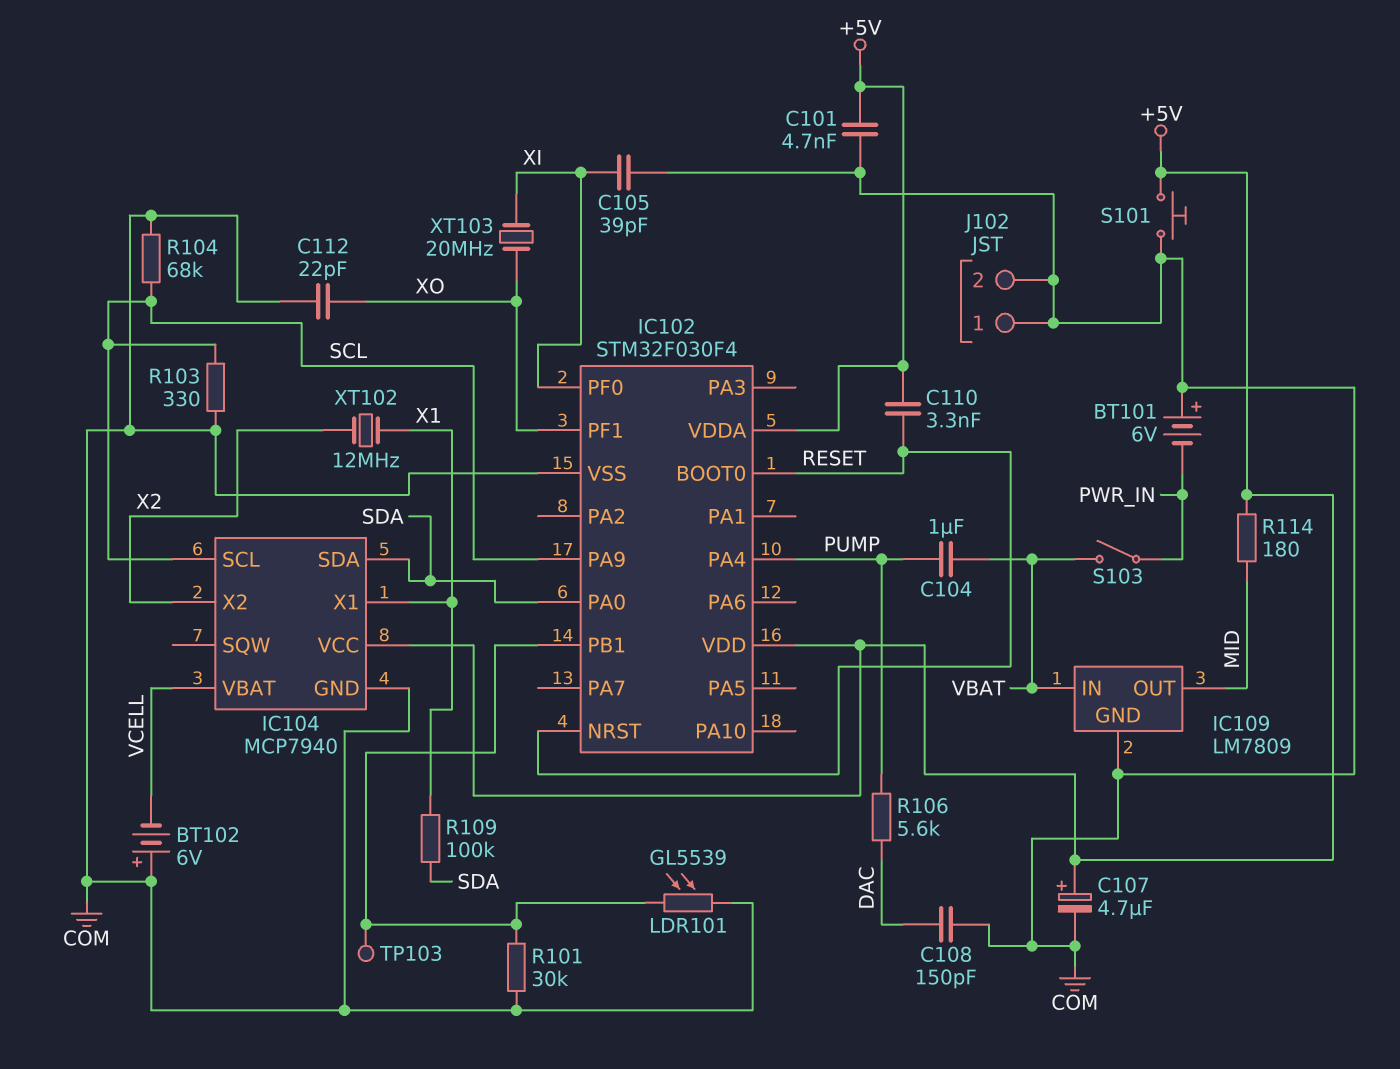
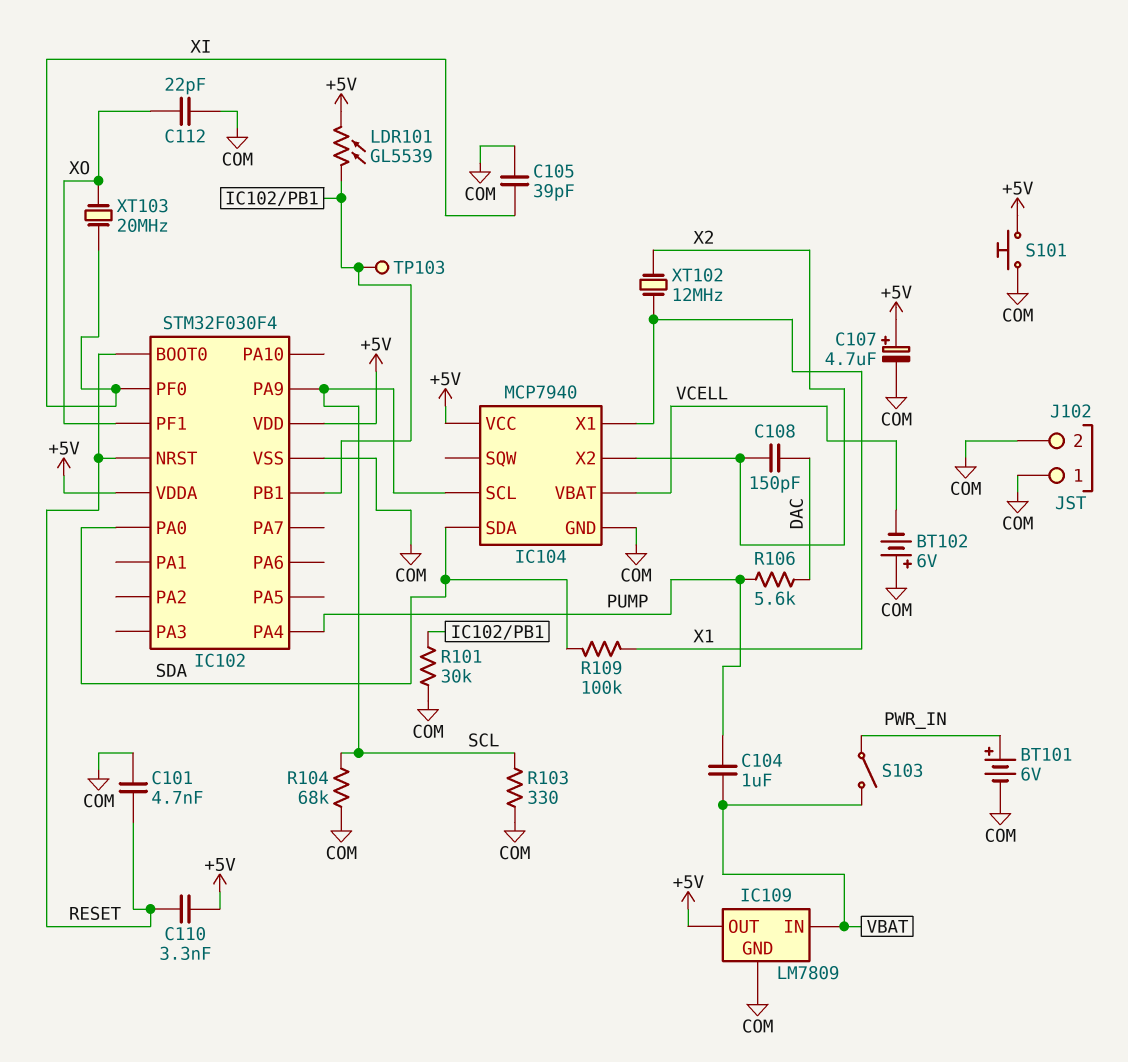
BT101: 6V (plus COM, minus PWR_IN) -> 6V (plus PWR_IN, minus COM)
C101: 4.7nF (+5V, COM) -> 4.7nF (COM, RESET)
C108: 150pF (COM, DAC) -> 150pF (DAC, X2)
IC109 pin OUT: MID -> +5V
LDR101: GL5539 (COM, IC102/PB1) -> GL5539 (+5V, IC102/PB1)
R114: 180 (+5V, MID) -> none

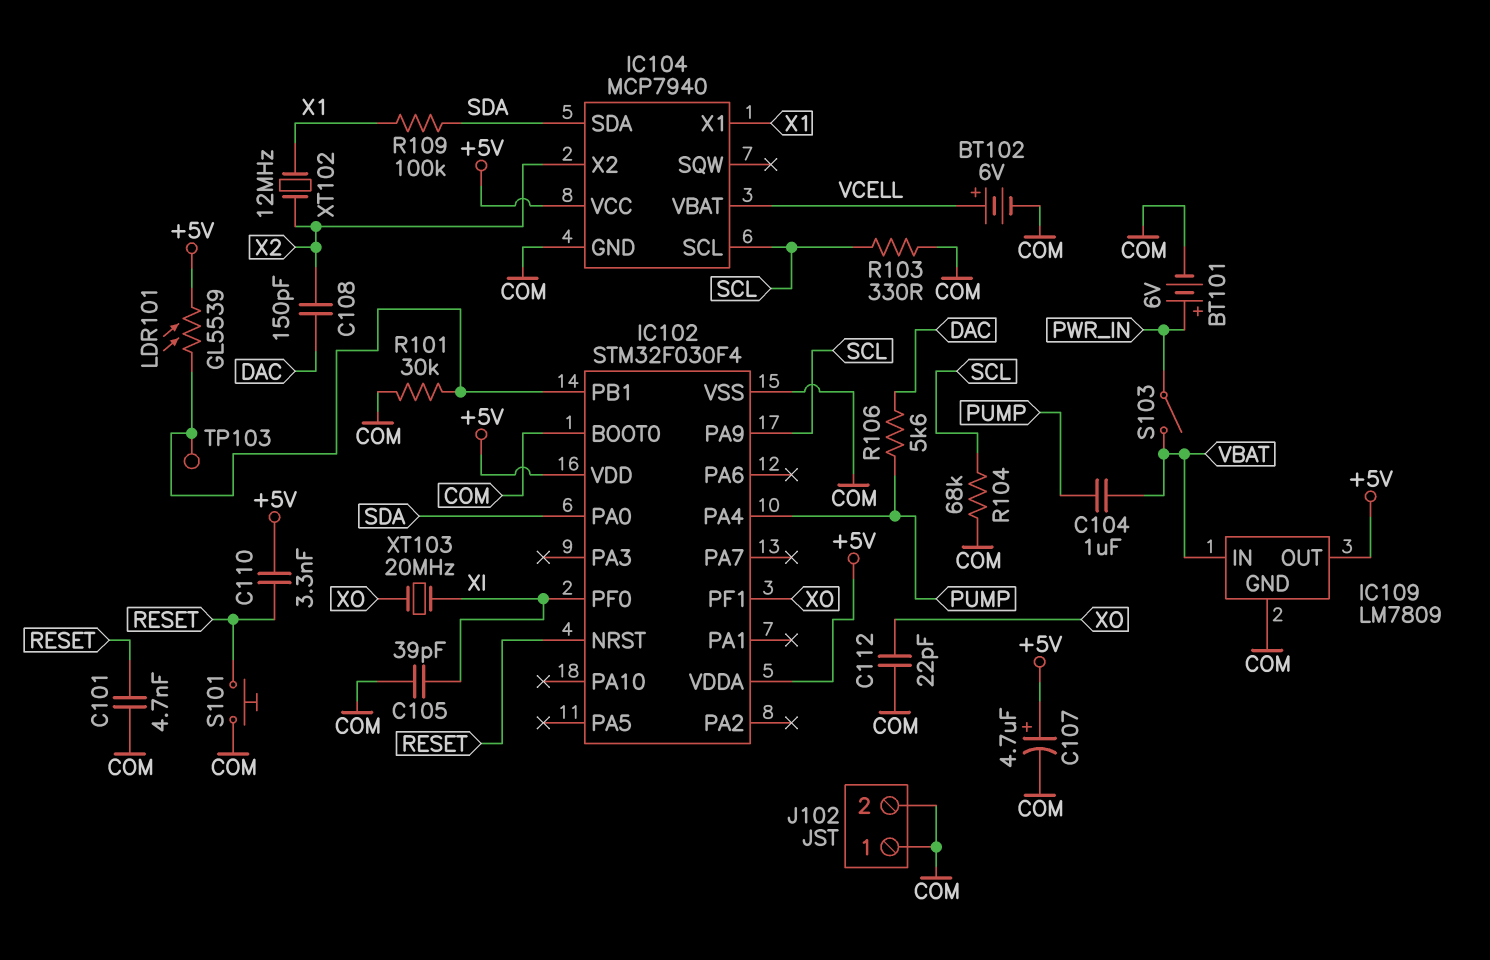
BT102: 6V (plus COM, minus VCELL) -> 6V (plus VCELL, minus COM)
IC102 pin BOOT0: RESET -> COM
S101: button (+5V, COM) -> button (COM, RESET)

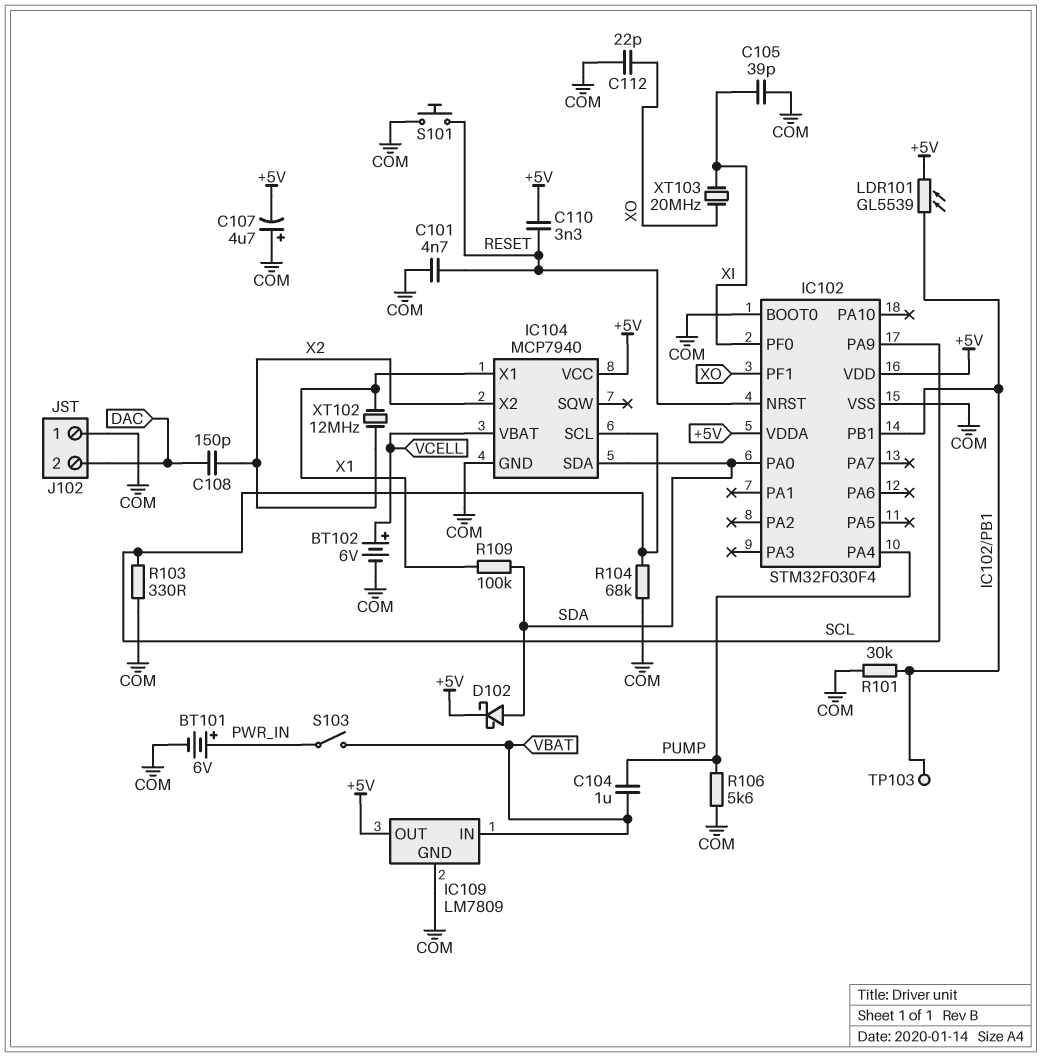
C107: 4.7uF (plus +5V, minus COM) -> 4.7uF (plus COM, minus +5V)
D102: none -> schottky (A SDA, K +5V)
J102 pin 2: COM -> DAC
R106: 5.6k (DAC, PUMP) -> 5.6k (COM, PUMP)

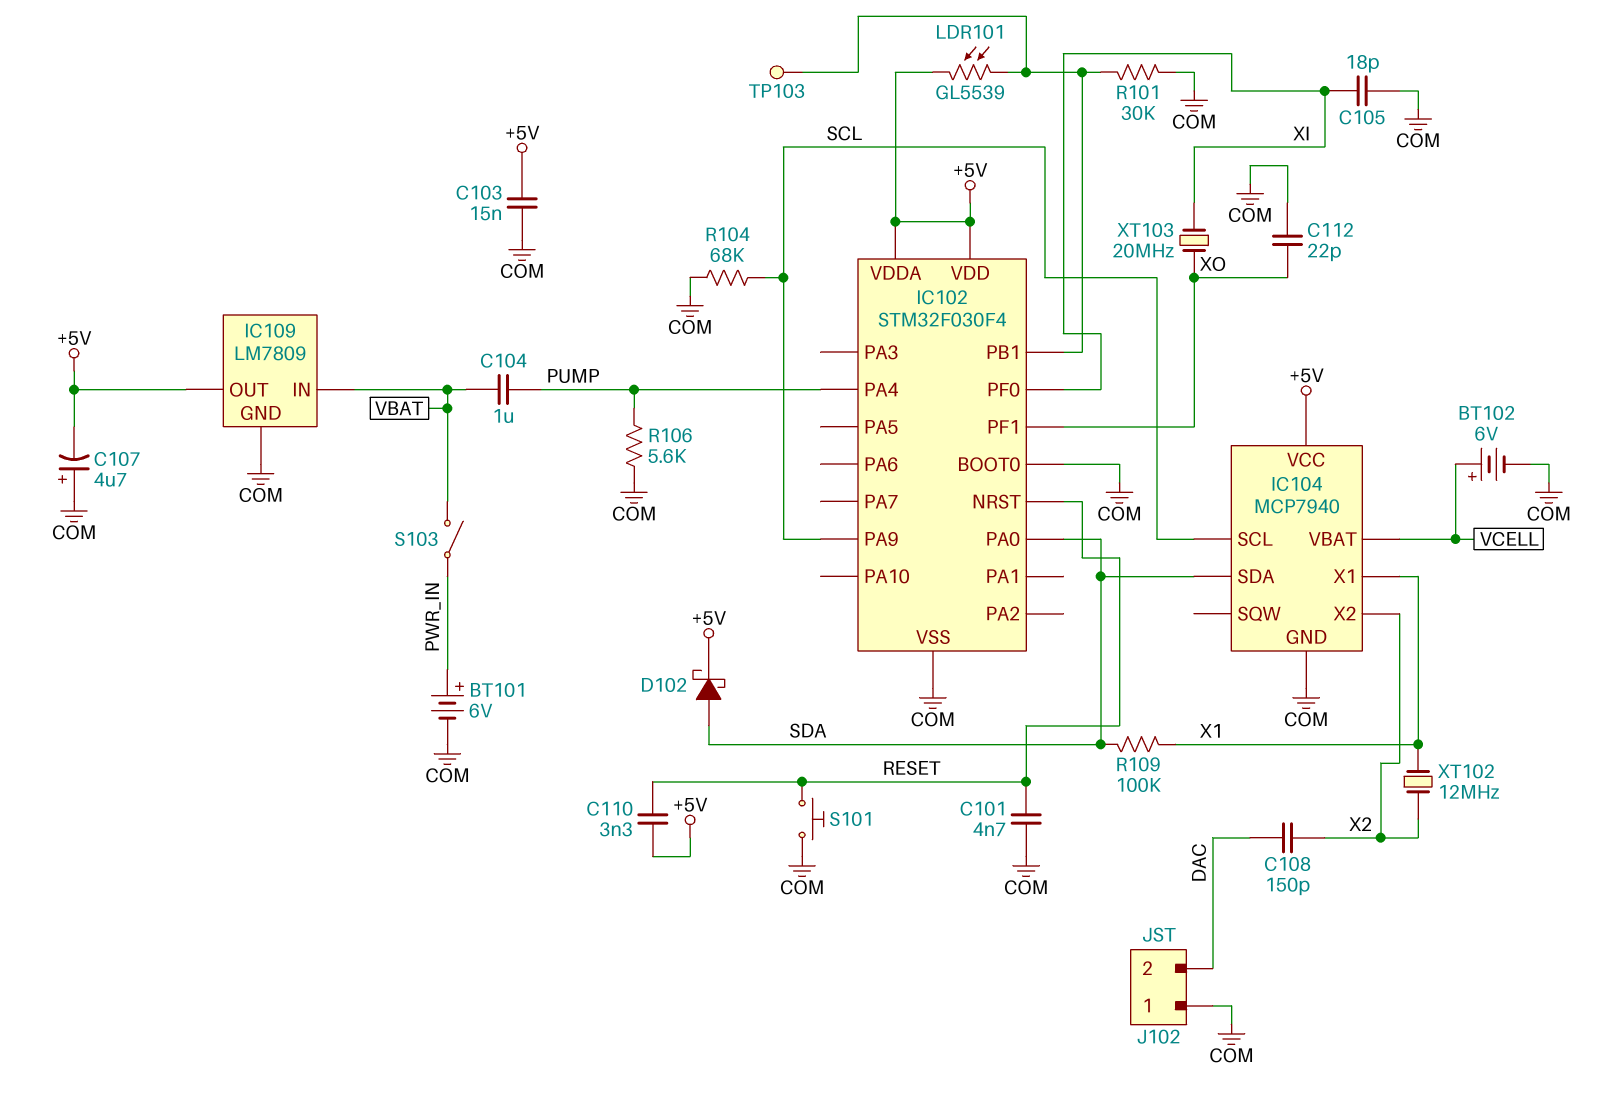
C103: none -> 15nF (+5V, COM)
C105: 39pF (COM, XI) -> 18pF (COM, XI)
R103: 330 (COM, SCL) -> none

